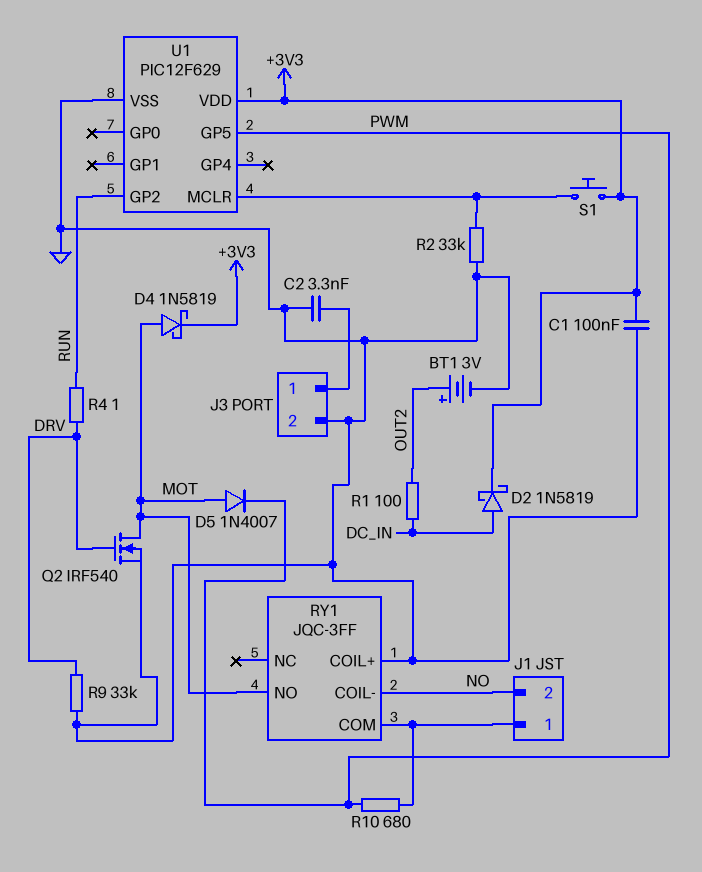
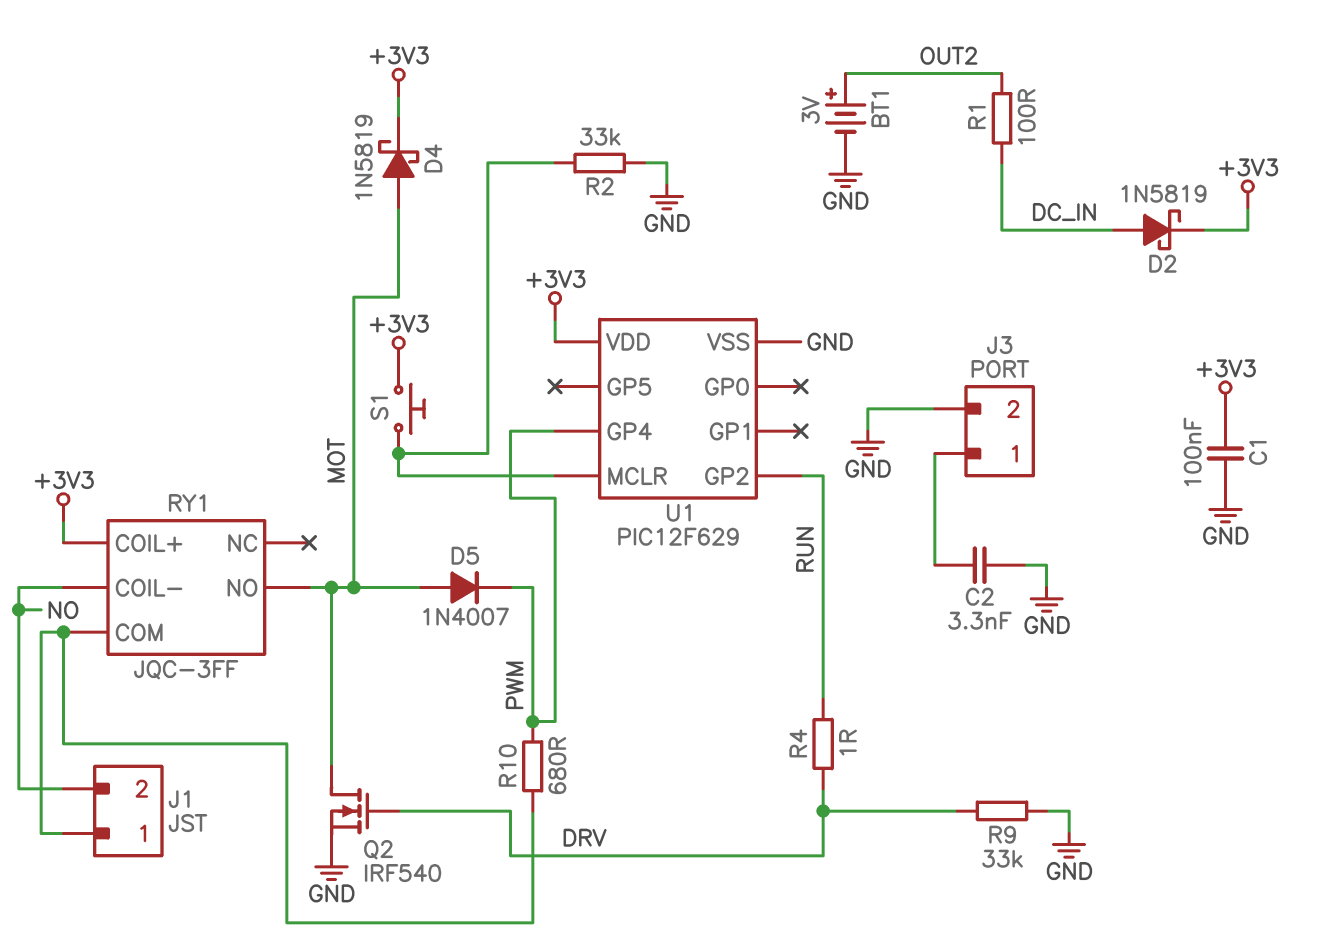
RY1 pin COIL+: GND -> +3V3
U1 pin GP4: none -> PWM
U1 pin GP5: PWM -> none

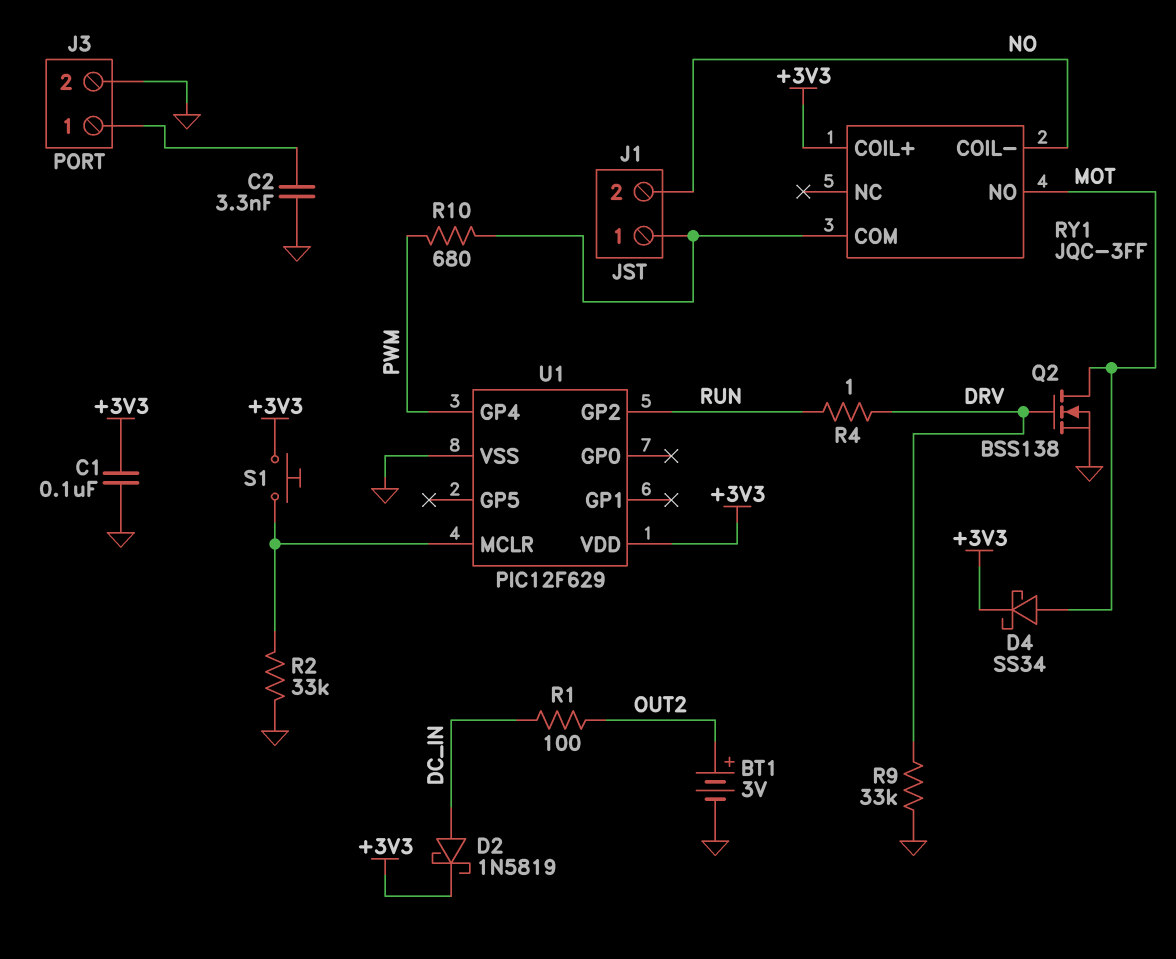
D4: schottky 1N5819 (A MOT, K +3V3) -> schottky SS34 (A MOT, K +3V3)
D5: diode 1N4007 (A MOT, K PWM) -> none
Q2: NMOS IRF540 (G DRV, D MOT, S GND) -> NMOS BSS138 (G DRV, D MOT, S GND)

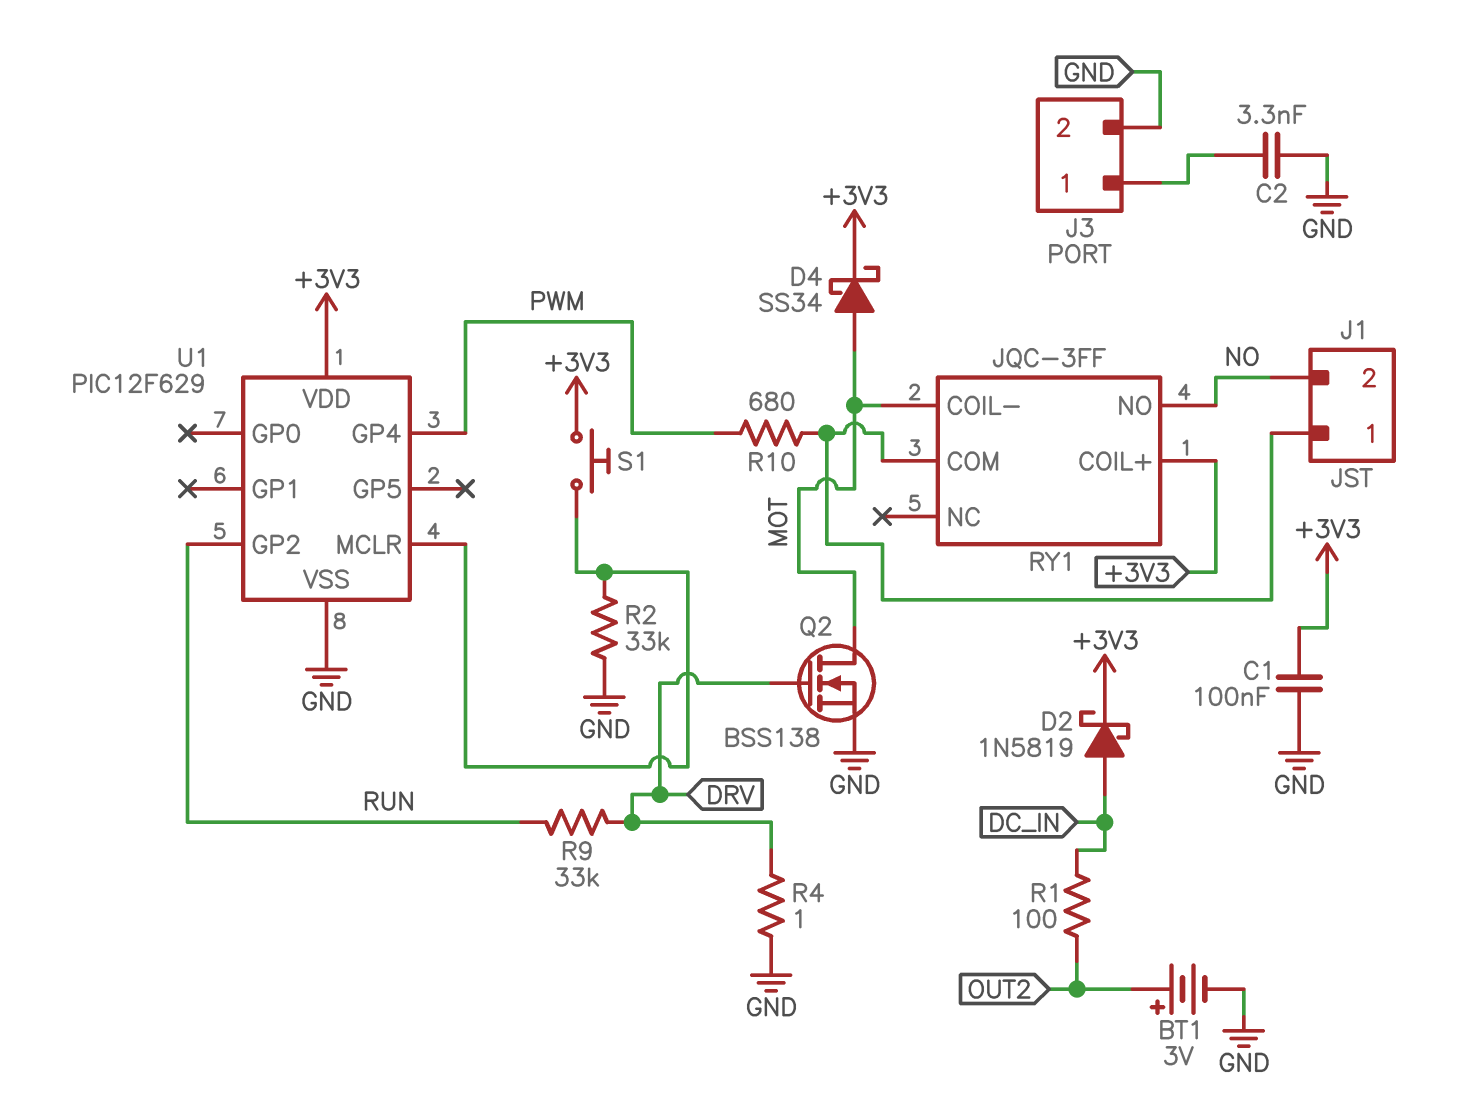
R4: 1 (DRV, RUN) -> 1 (DRV, GND)
R9: 33k (DRV, GND) -> 33k (DRV, RUN)
RY1 pin COIL-: NO -> MOT
RY1 pin NO: MOT -> NO

